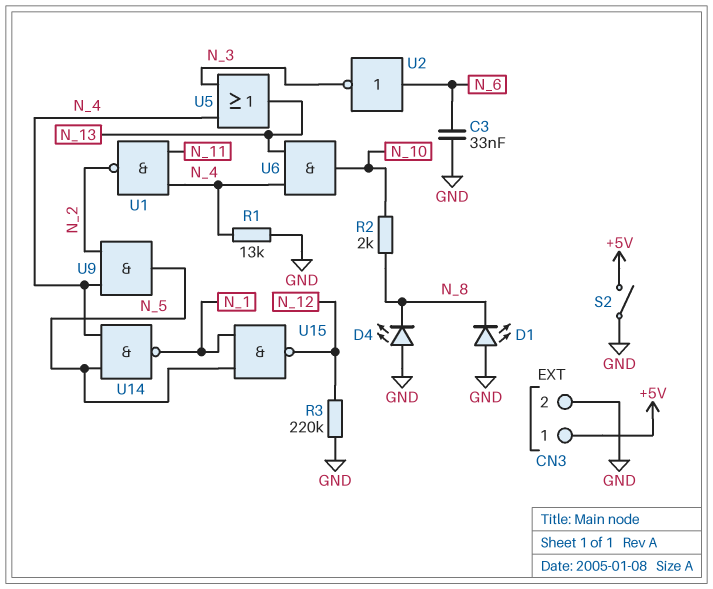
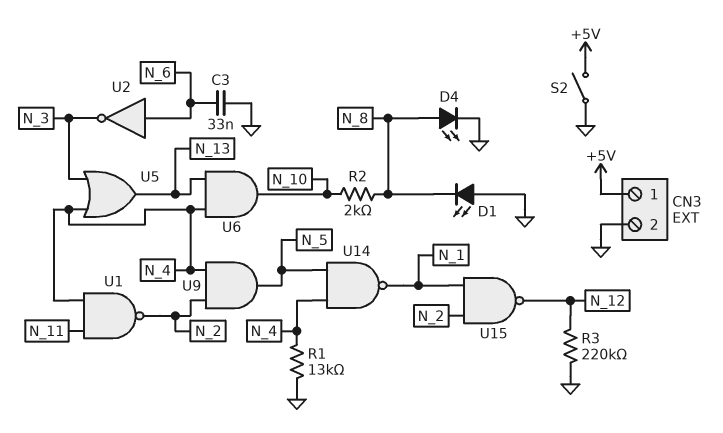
D4: LED (A GND, K N_8) -> LED (A N_8, K GND)
U15: NAND (in N_1, in N_5, out N_12) -> NAND (in N_1, in N_2, out N_12)

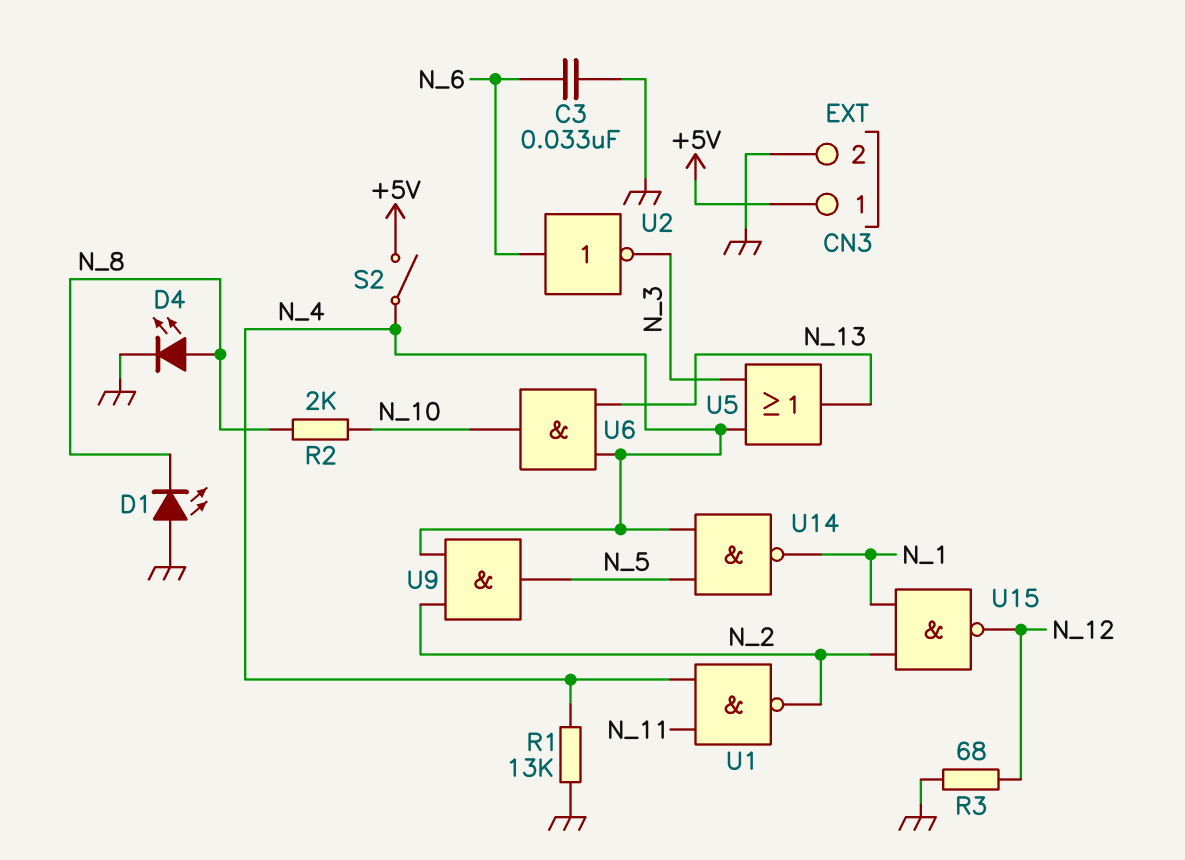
R3: 220k (GND, N_12) -> 68 (GND, N_12)
S2: switch (+5V, GND) -> switch (+5V, N_4)

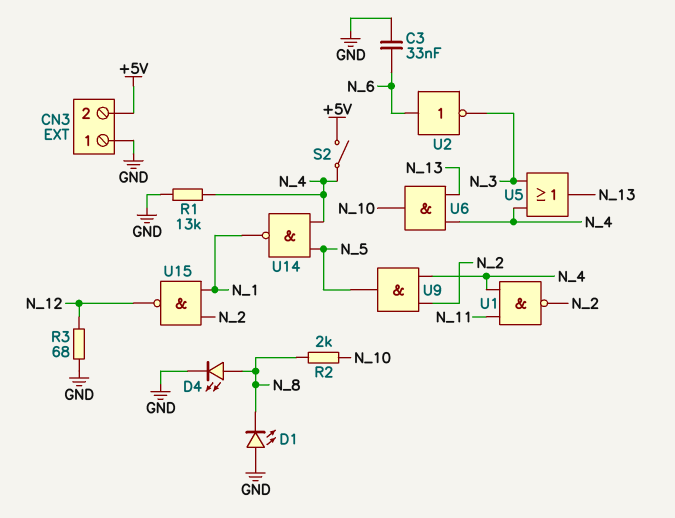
CN3 pin 1: +5V -> GND
CN3 pin 2: GND -> +5V

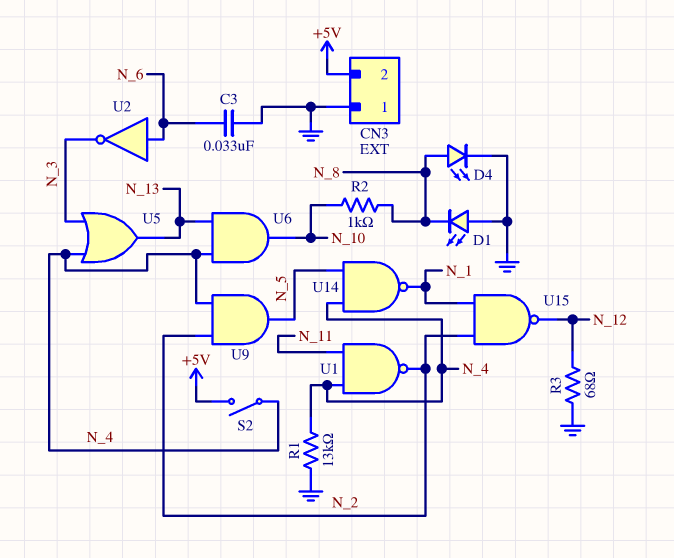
R2: 2k (N_8, N_10) -> 1k (N_8, N_10)

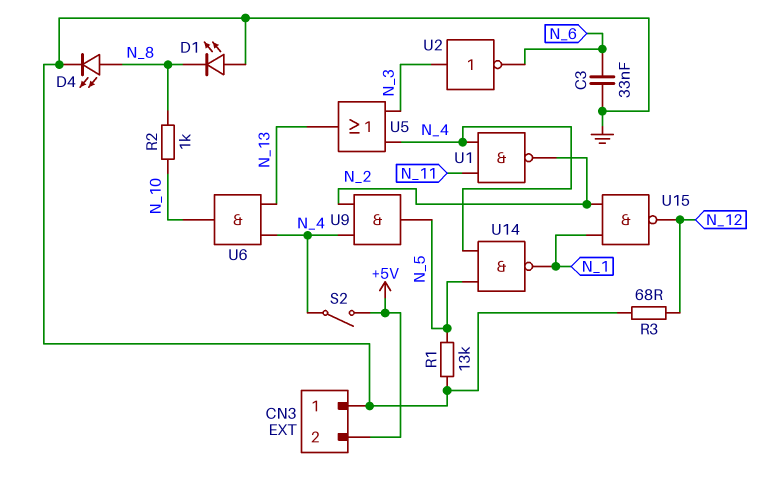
R1: 13k (GND, N_4) -> 13k (GND, N_5)
U2: NOT (in N_6, out N_3) -> NOT (in N_3, out N_6)

